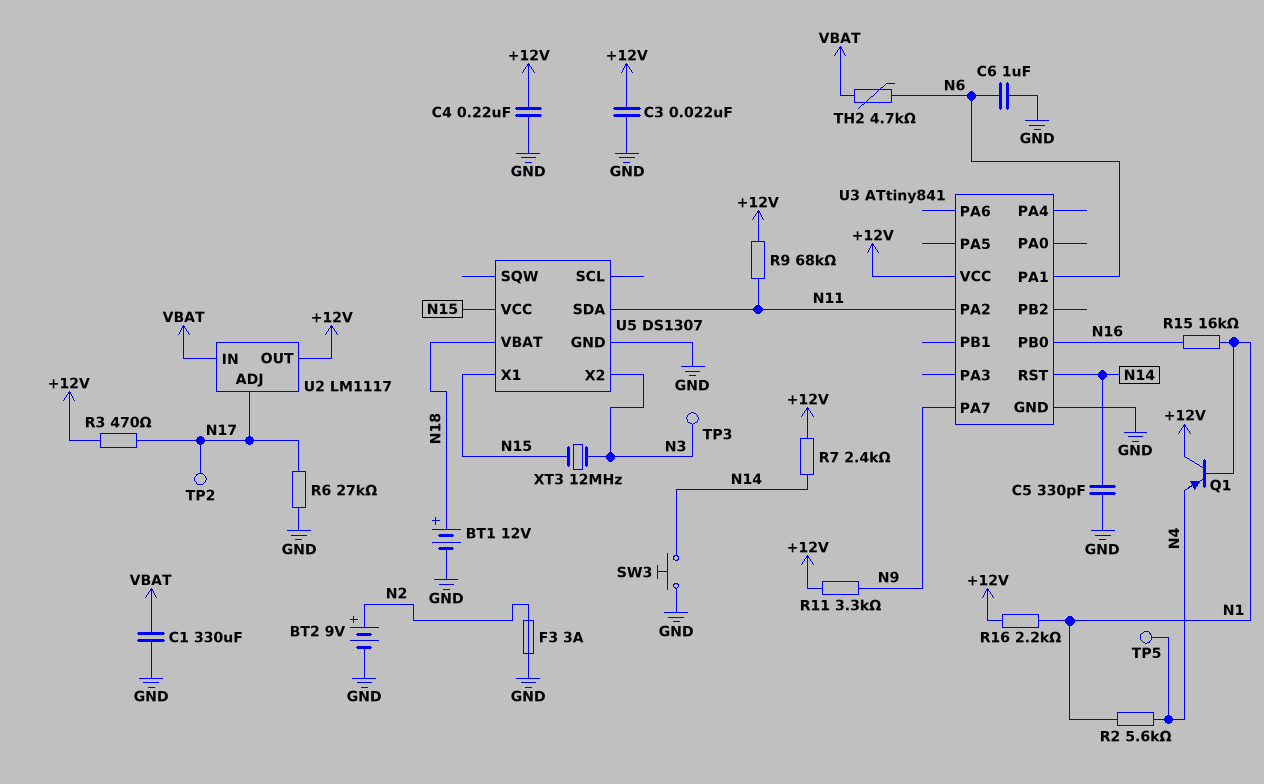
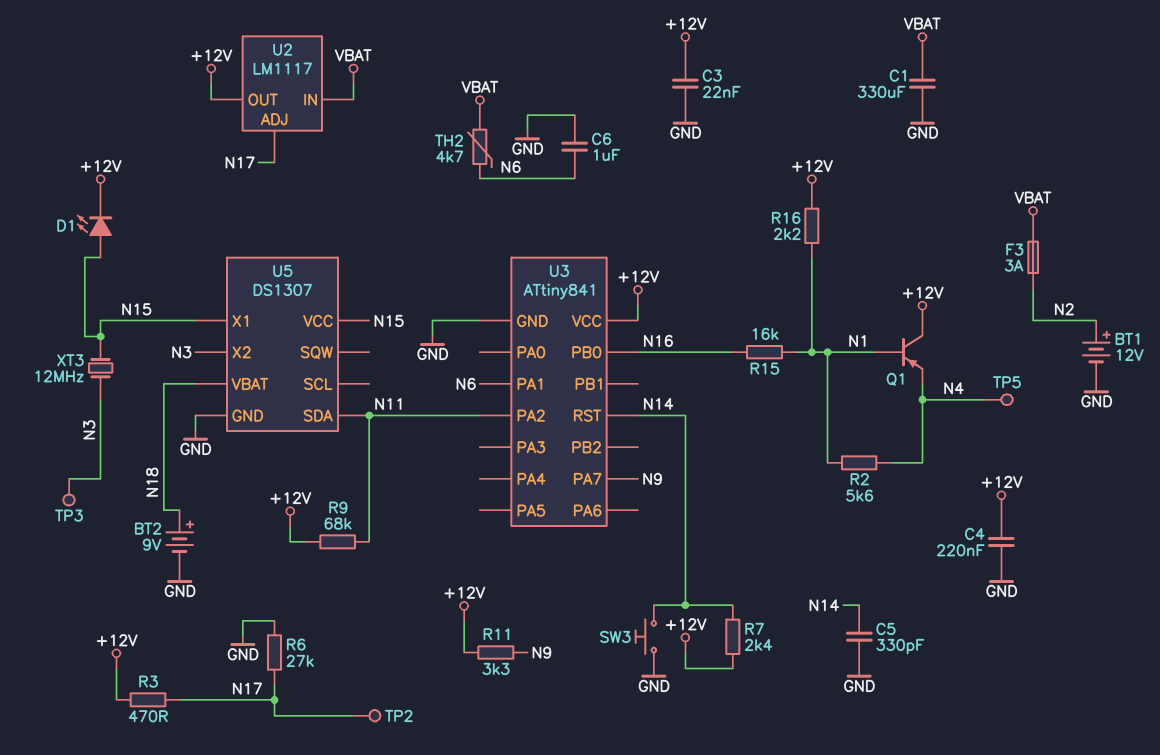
BT1: 12V (plus N18, minus GND) -> 12V (plus N2, minus GND)
BT2: 9V (plus N2, minus GND) -> 9V (plus N18, minus GND)
D1: none -> LED (A N15, K +12V)
F3: 3A (GND, N2) -> 3A (N2, VBAT)

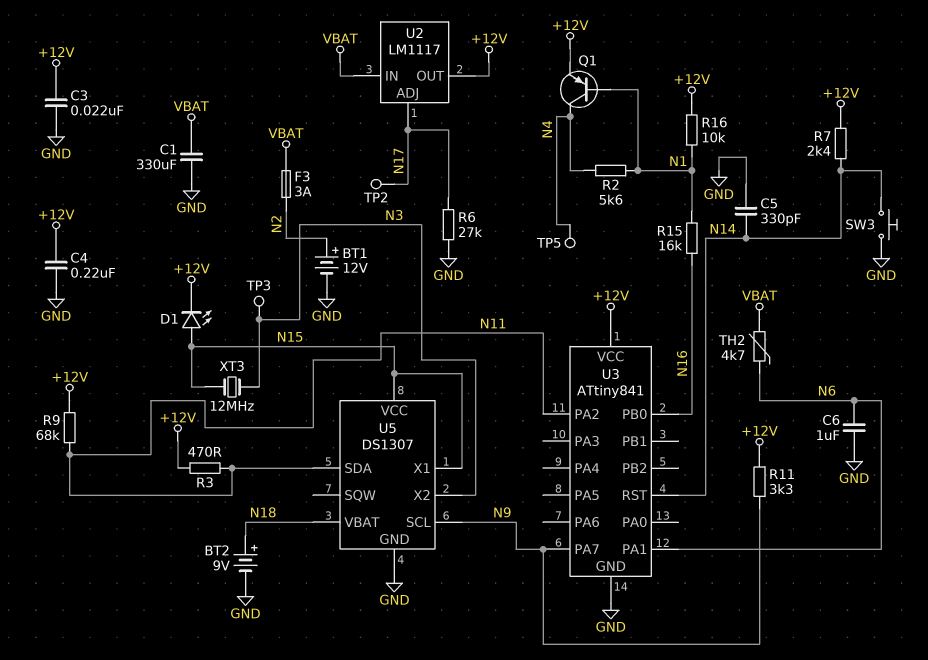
Q1: PNP (B N1, C +12V, E N4) -> PNP (B N1, C N4, E +12V)
R3: 470 (+12V, N17) -> 470 (+12V, N11)
R16: 2.2k (+12V, N1) -> 10k (+12V, N1)
U5 pin SCL: none -> N9

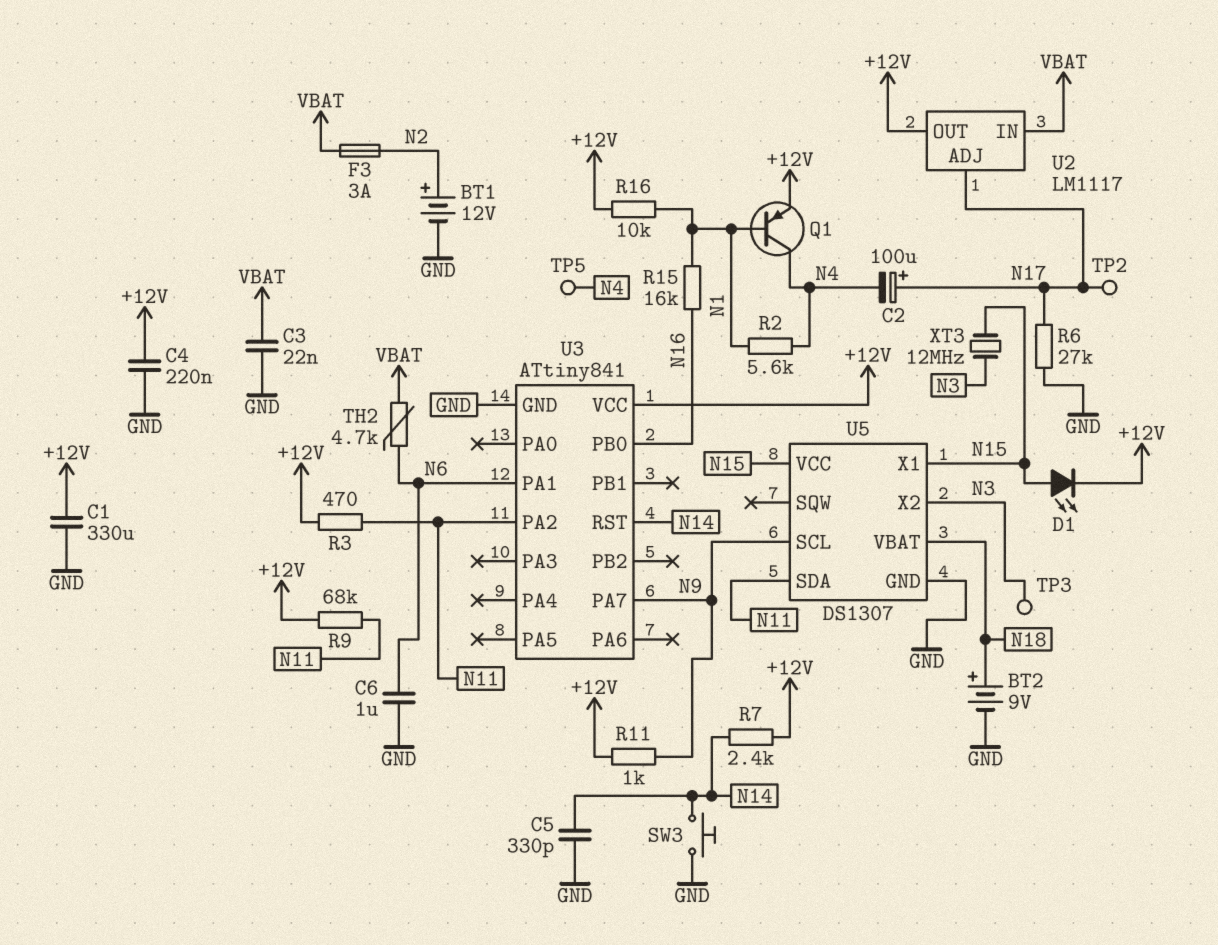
C1: 330uF (GND, VBAT) -> 330uF (+12V, GND)
C2: none -> 100uF (plus N17, minus N4)
C3: 22nF (+12V, GND) -> 22nF (GND, VBAT)
R11: 3.3k (+12V, N9) -> 1k (+12V, N9)

